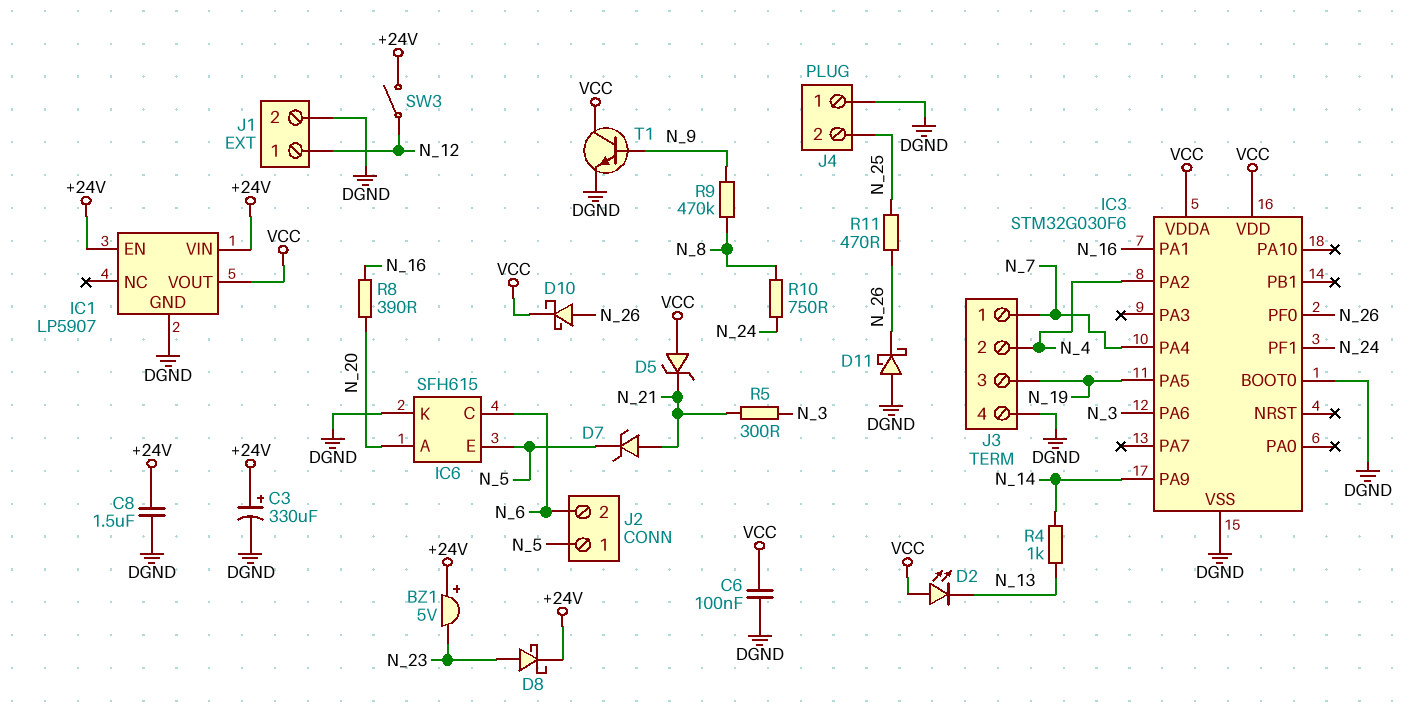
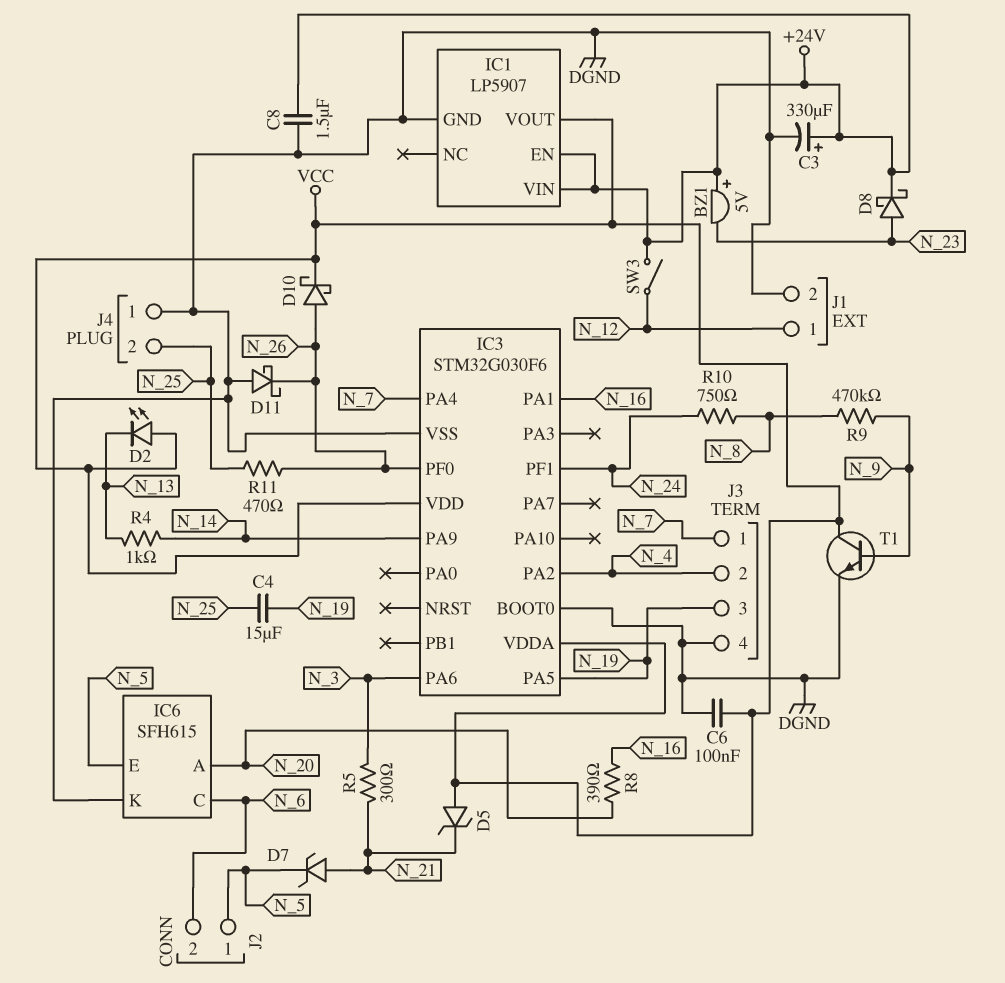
C4: none -> 15uF (N_19, N_25)

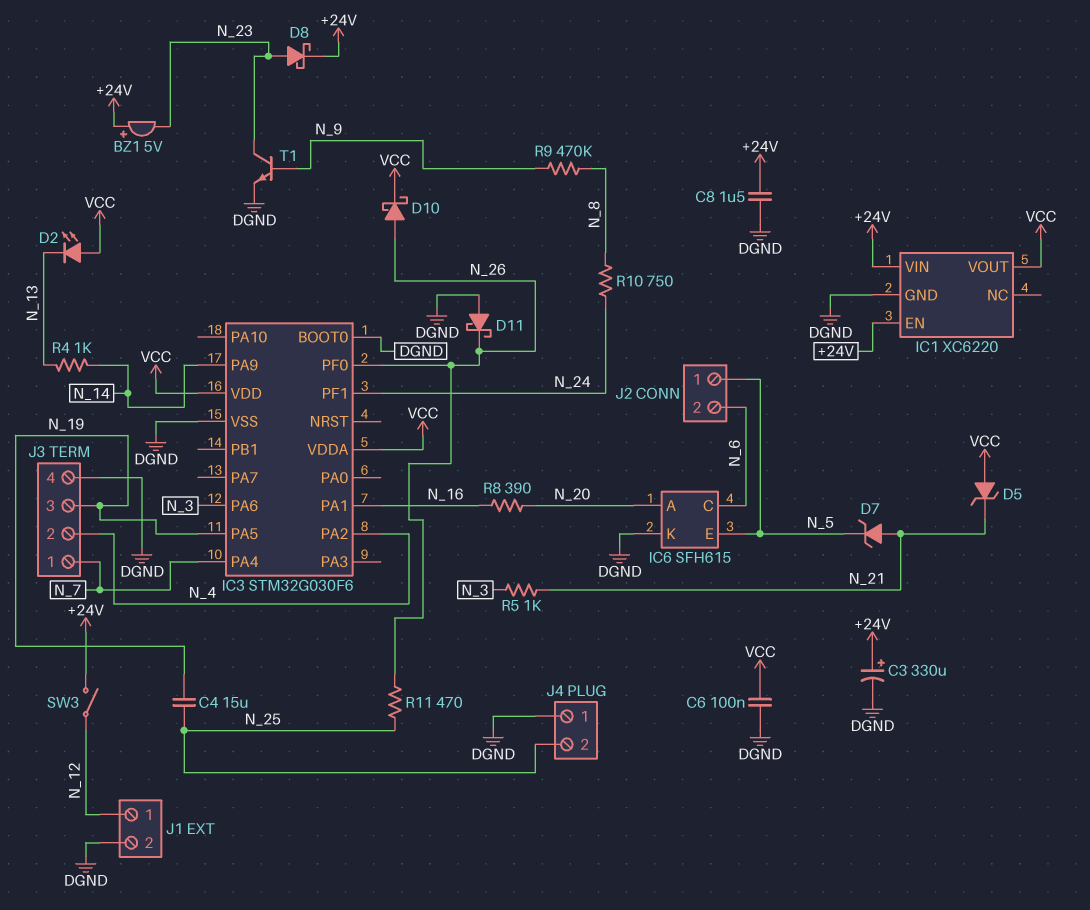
IC1: LP5907 -> XC6220
R5: 300 (N_3, N_21) -> 1k (N_3, N_21)
T1: NPN (B N_9, C VCC, E DGND) -> NPN (B N_9, C N_23, E DGND)

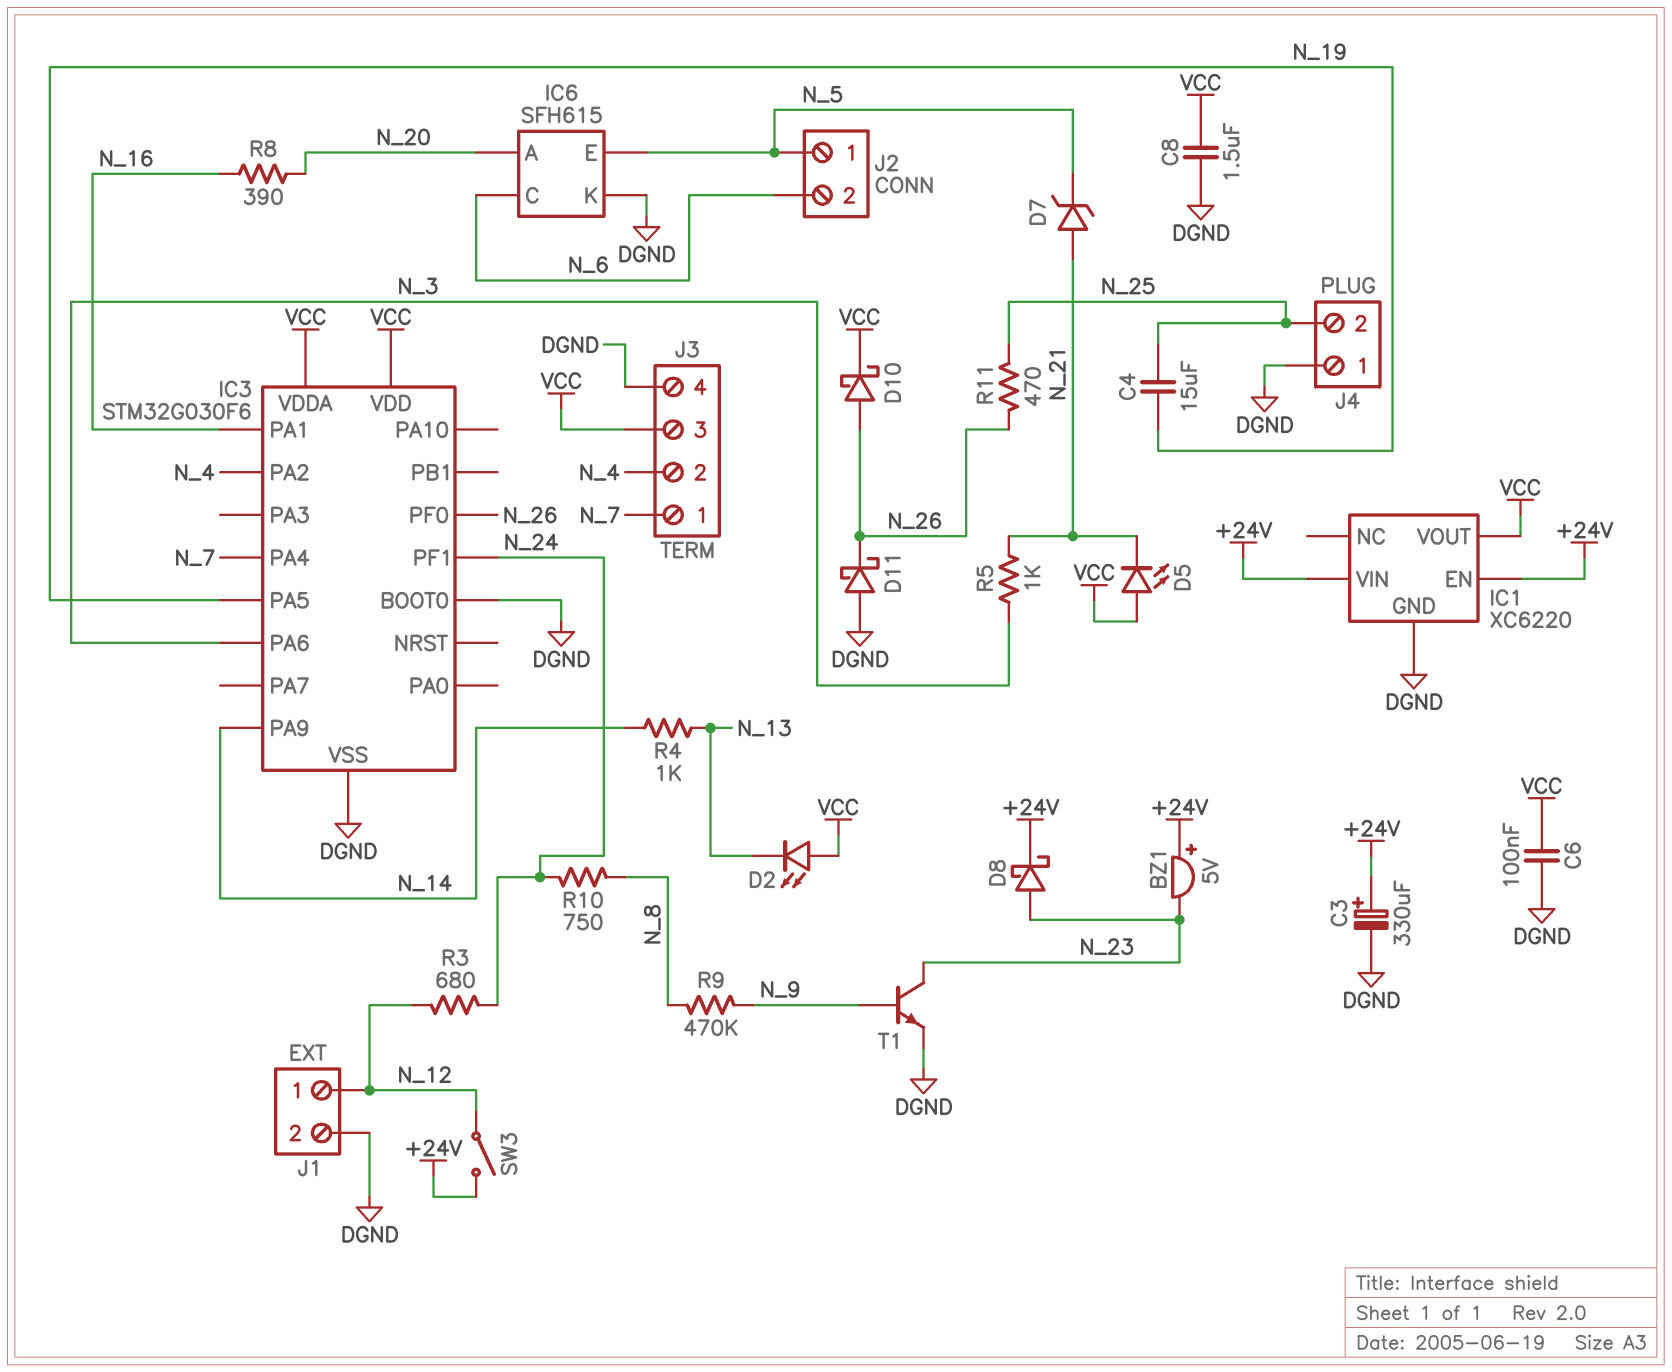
C8: 1.5uF (+24V, DGND) -> 1.5uF (DGND, VCC)
D5: zener (A VCC, K N_21) -> LED (A VCC, K N_21)
J3 pin 3: N_19 -> VCC
R3: none -> 680 (N_12, N_24)

